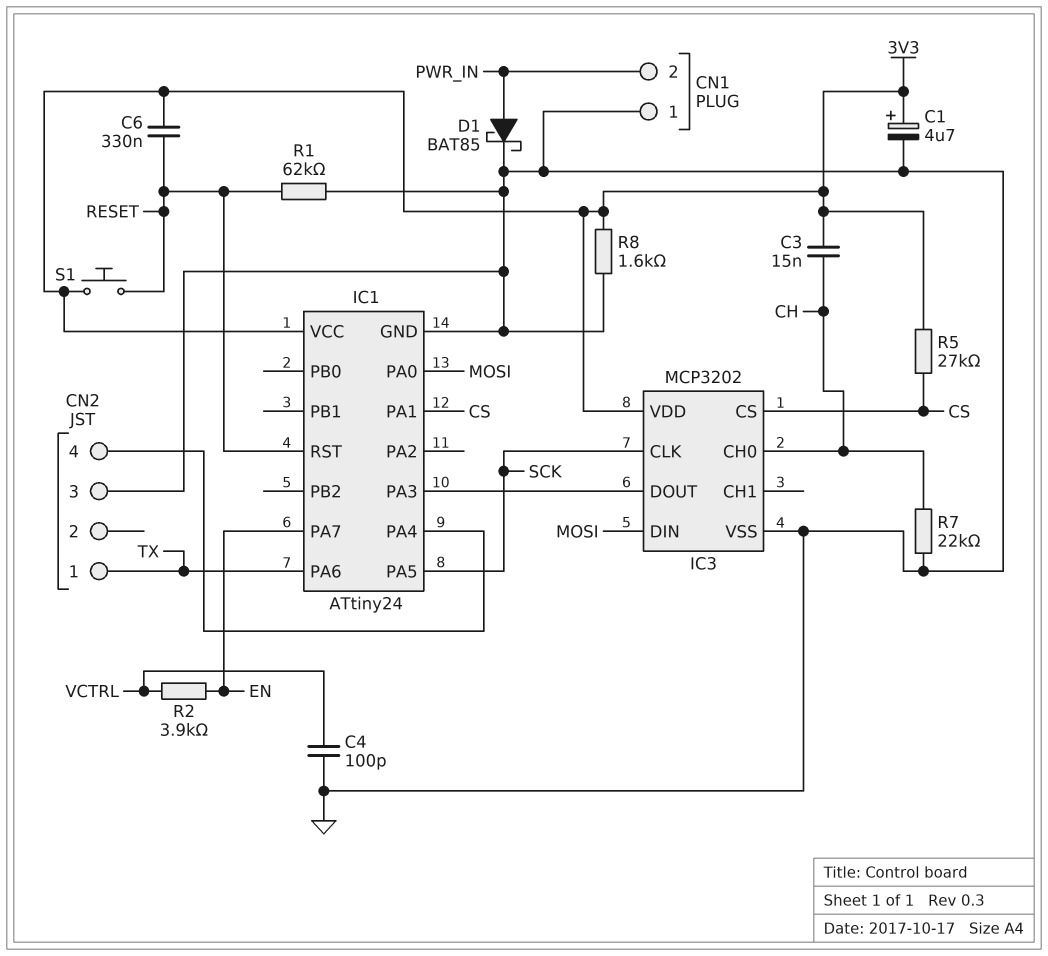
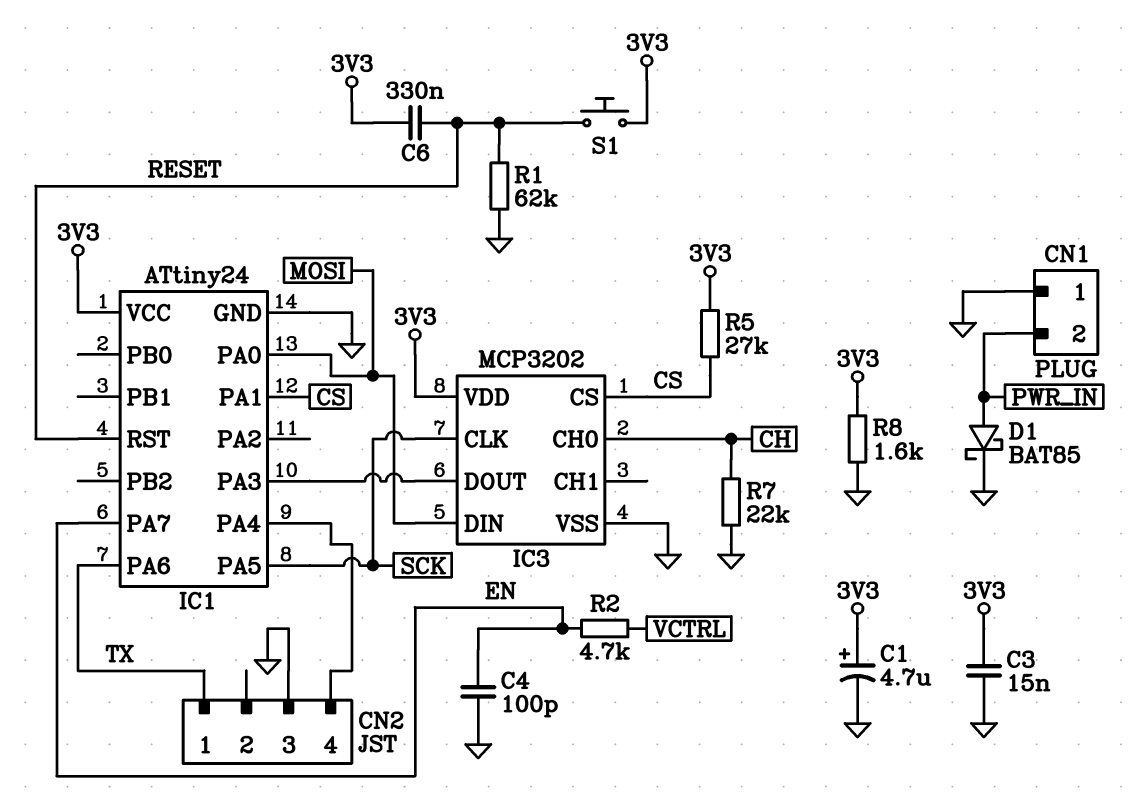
C3: 15nF (3V3, CH) -> 15nF (3V3, GND)
C4: 100pF (GND, VCTRL) -> 100pF (EN, GND)
R2: 3.9k (EN, VCTRL) -> 4.7k (EN, VCTRL)

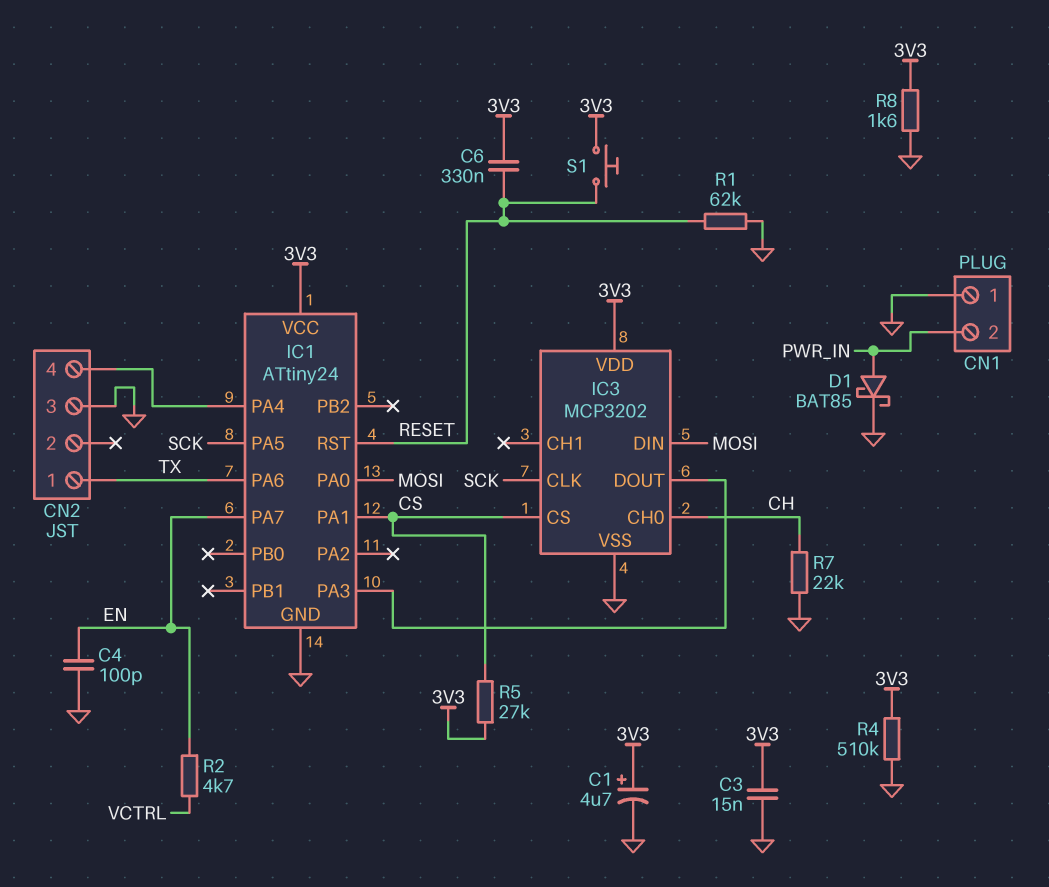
R4: none -> 510k (3V3, GND)

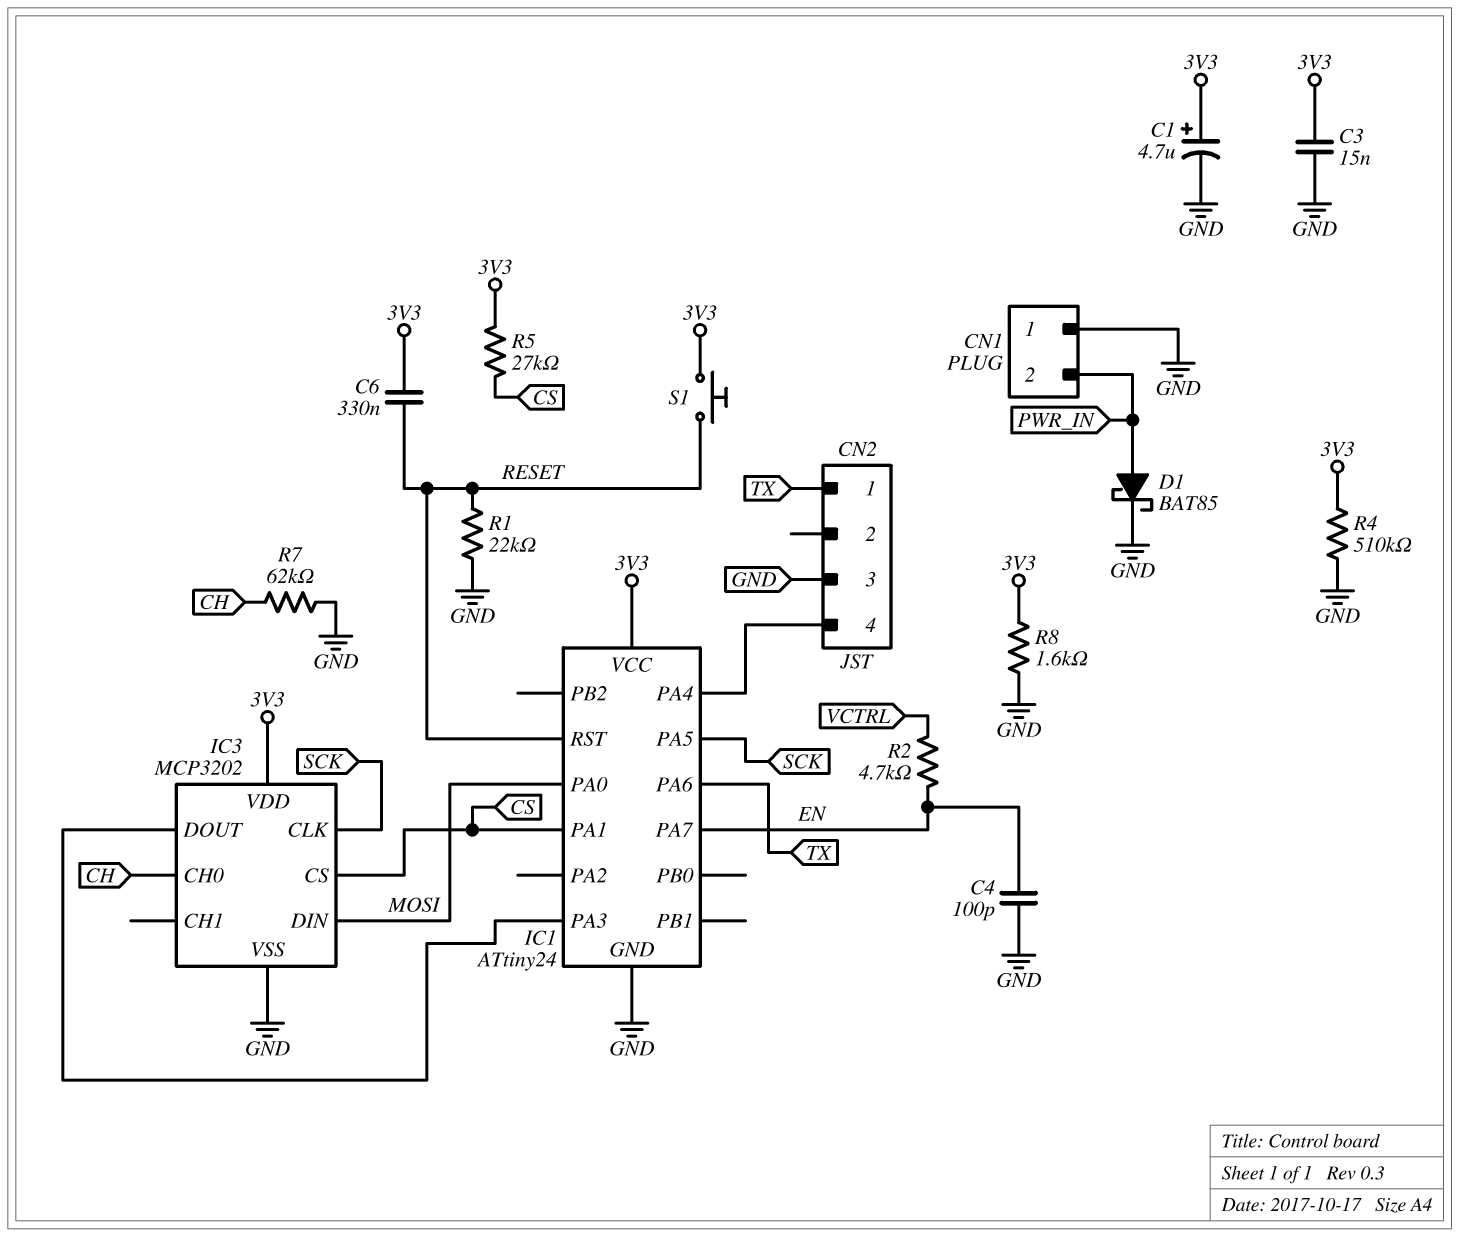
R1: 62k (GND, RESET) -> 22k (GND, RESET)
R7: 22k (CH, GND) -> 62k (CH, GND)

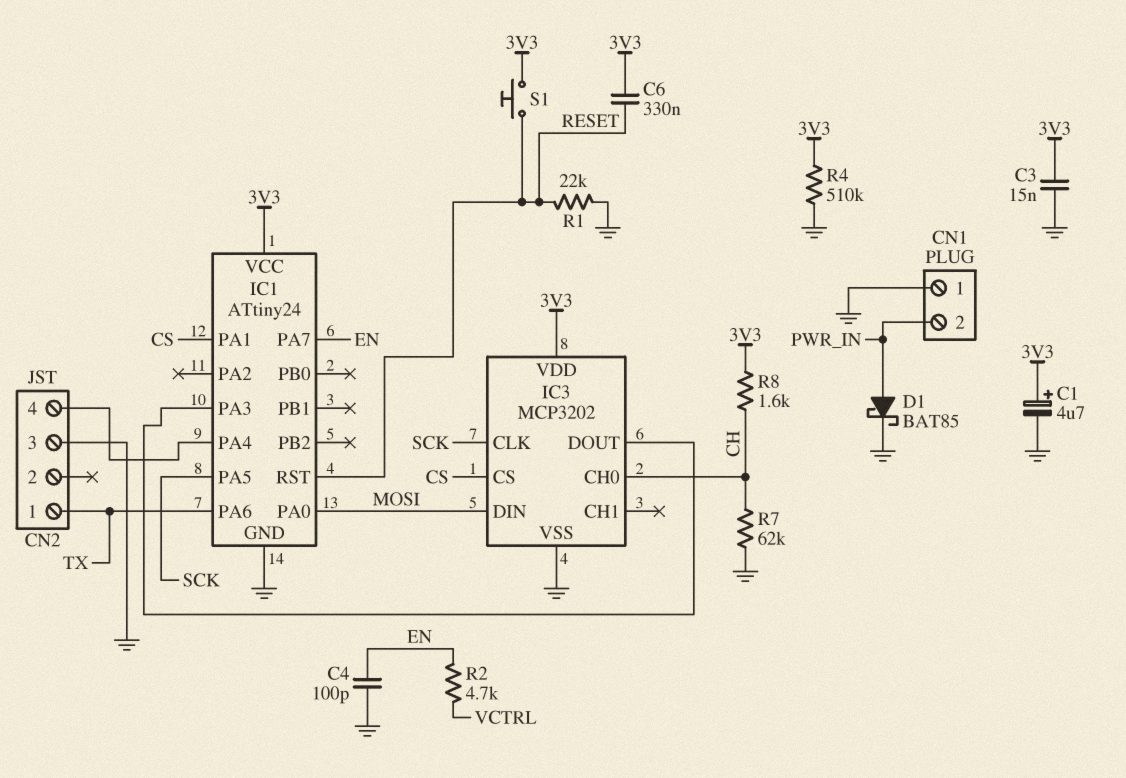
R5: 27k (3V3, CS) -> none
R8: 1.6k (3V3, GND) -> 1.6k (3V3, CH)

